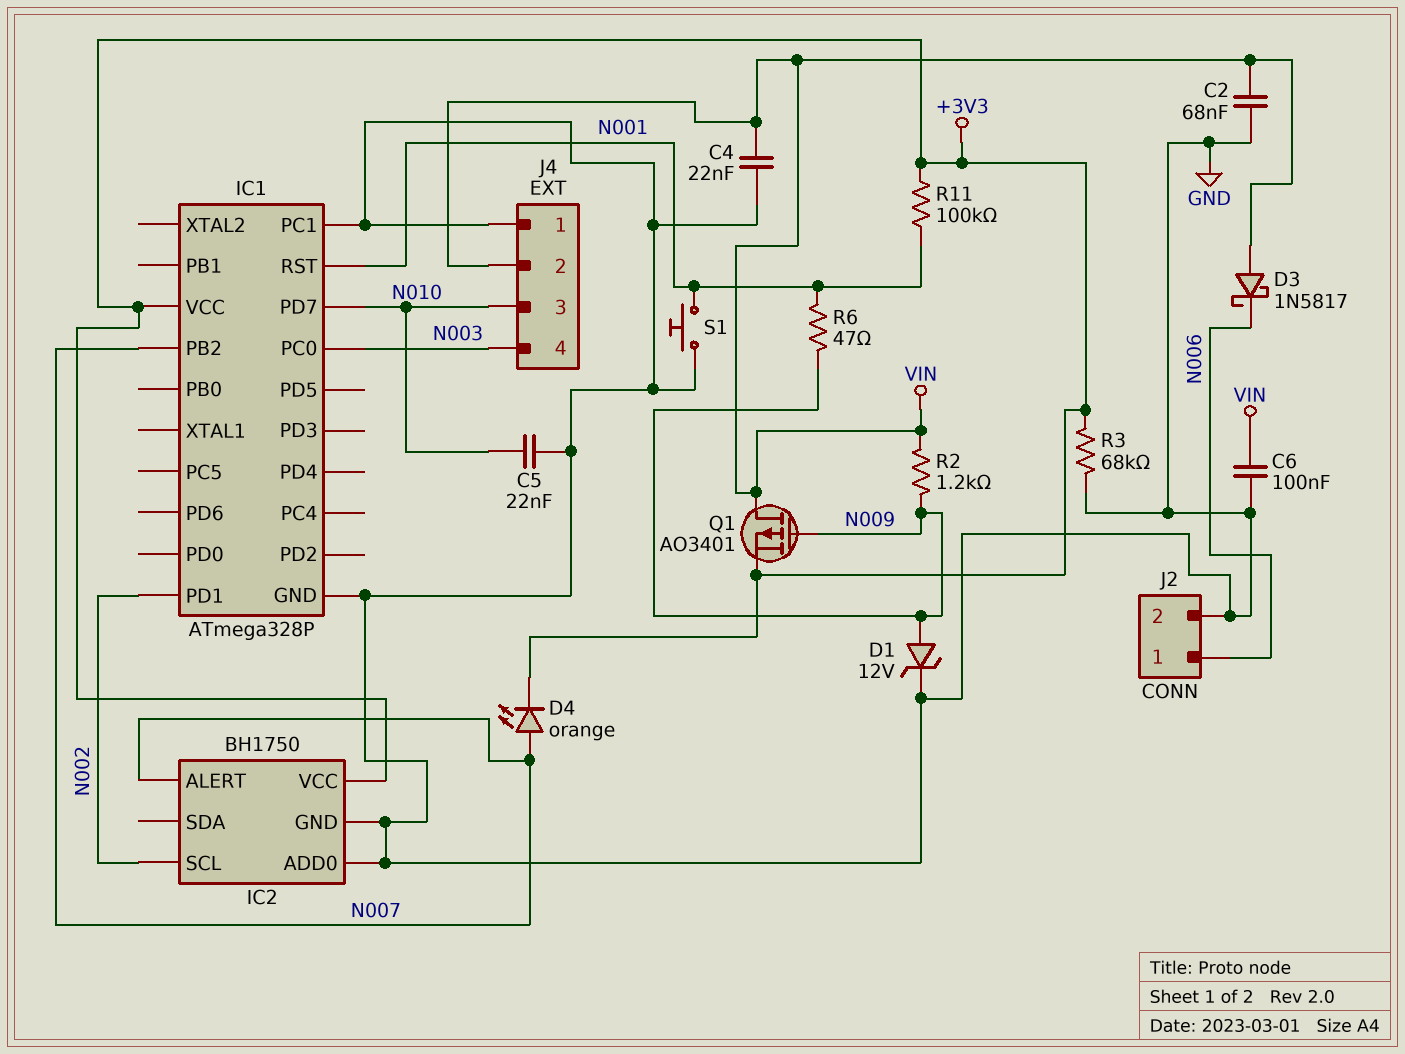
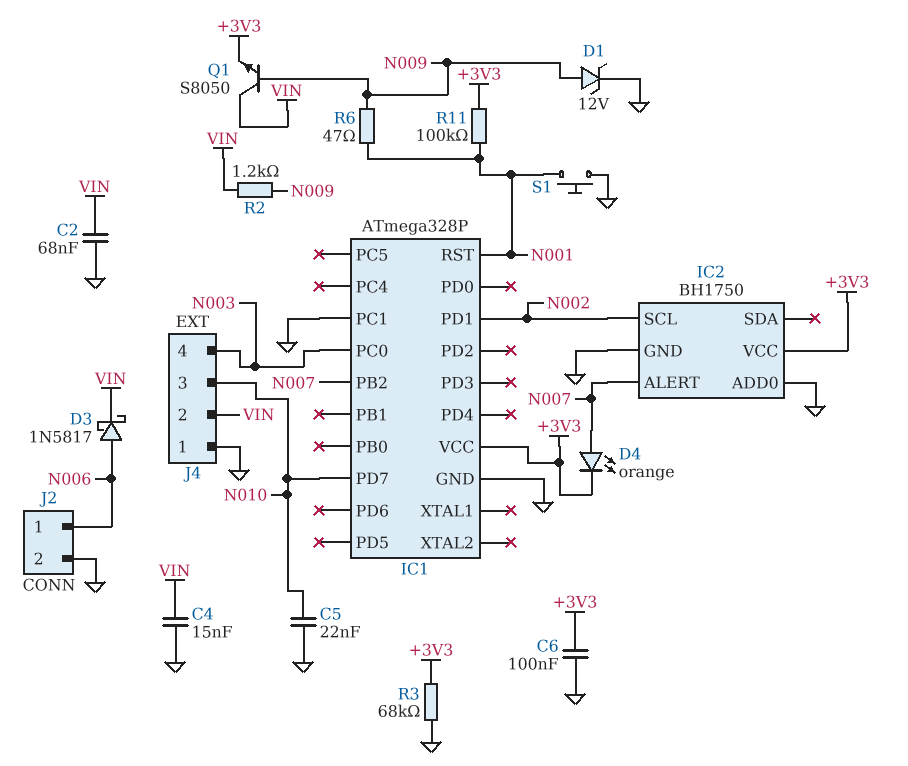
C4: 22nF (GND, VIN) -> 15nF (GND, VIN)
C6: 100nF (GND, VIN) -> 100nF (+3V3, GND)
D3: schottky 1N5817 (A VIN, K N006) -> schottky 1N5817 (A N006, K VIN)
Q1: PMOS AO3401 (G N009, D VIN, S +3V3) -> NPN S8050 (B N009, C VIN, E +3V3)

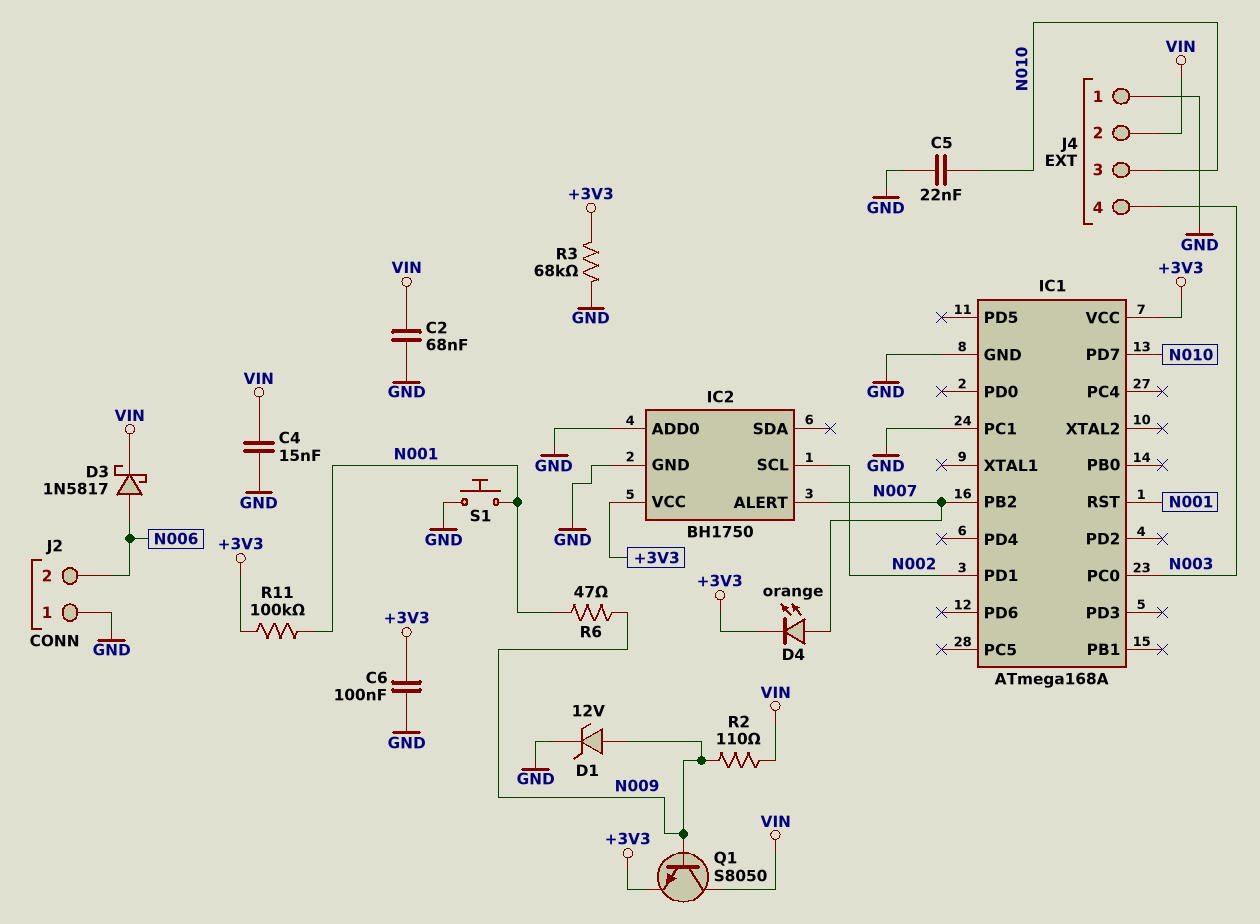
IC1: ATmega328P -> ATmega168A
J2 pin 1: N006 -> GND
J2 pin 2: GND -> N006
R2: 1.2k (N009, VIN) -> 110 (N009, VIN)

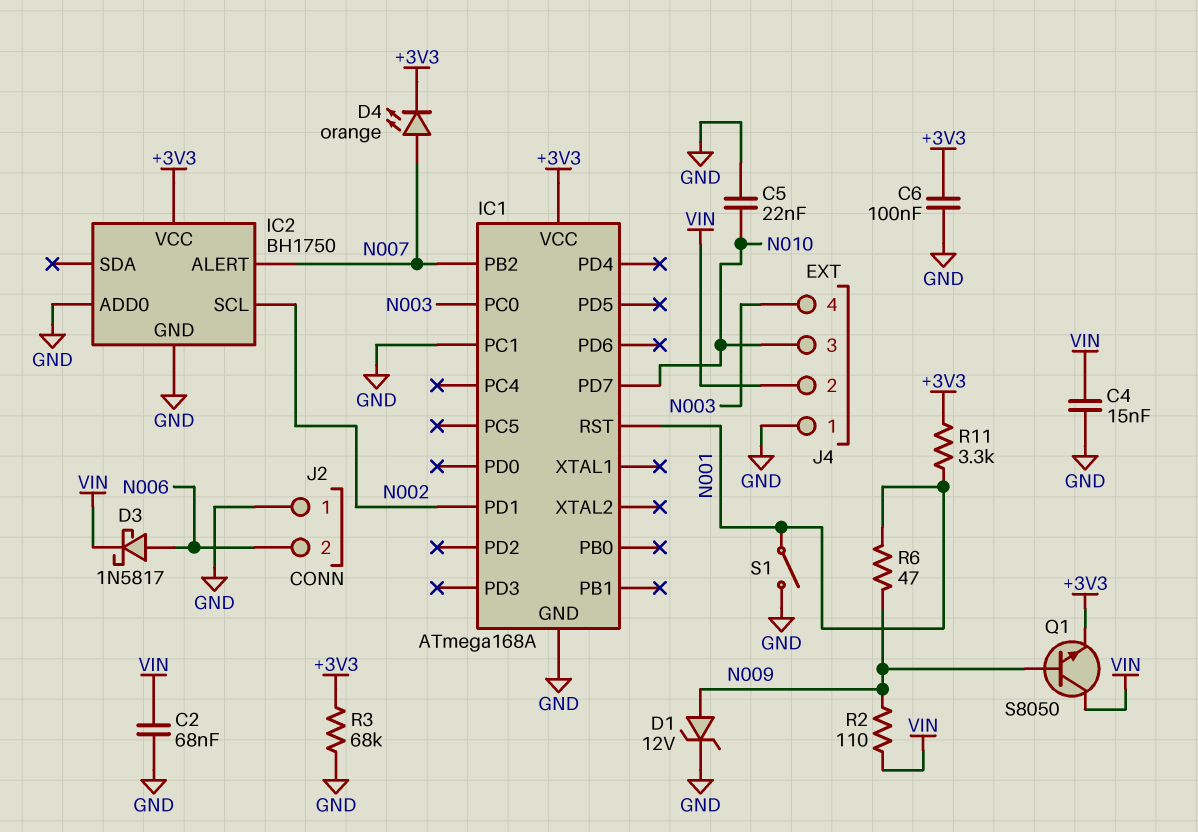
R11: 100k (+3V3, N001) -> 3.3k (+3V3, N001)
S1: button (GND, N001) -> switch (GND, N001)

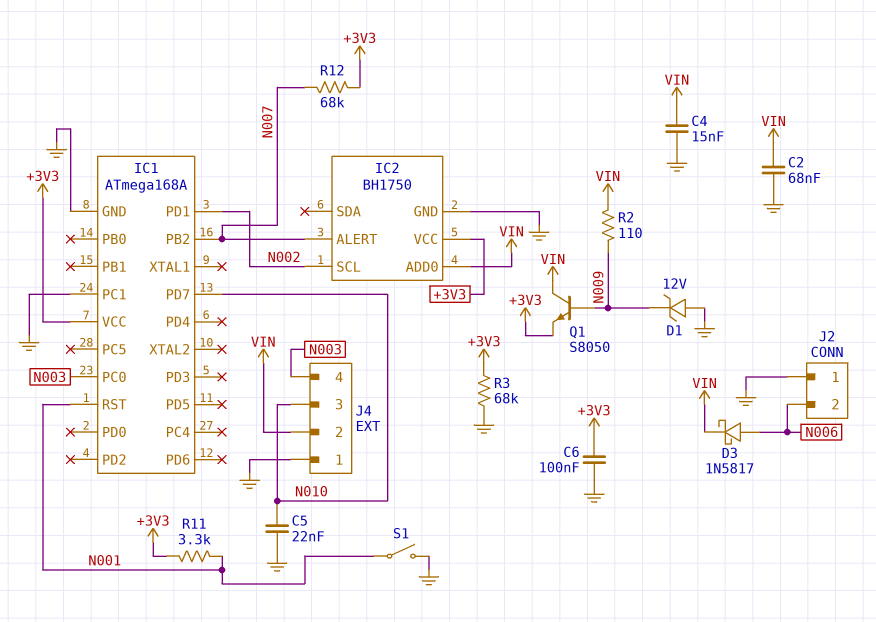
D1: zener 12V (A N009, K GND) -> zener 12V (A GND, K N009)
D4: LED orange (A N007, K +3V3) -> none
IC2 pin ADD0: GND -> VIN
R6: 47 (N001, N009) -> none
R12: none -> 68k (+3V3, N007)

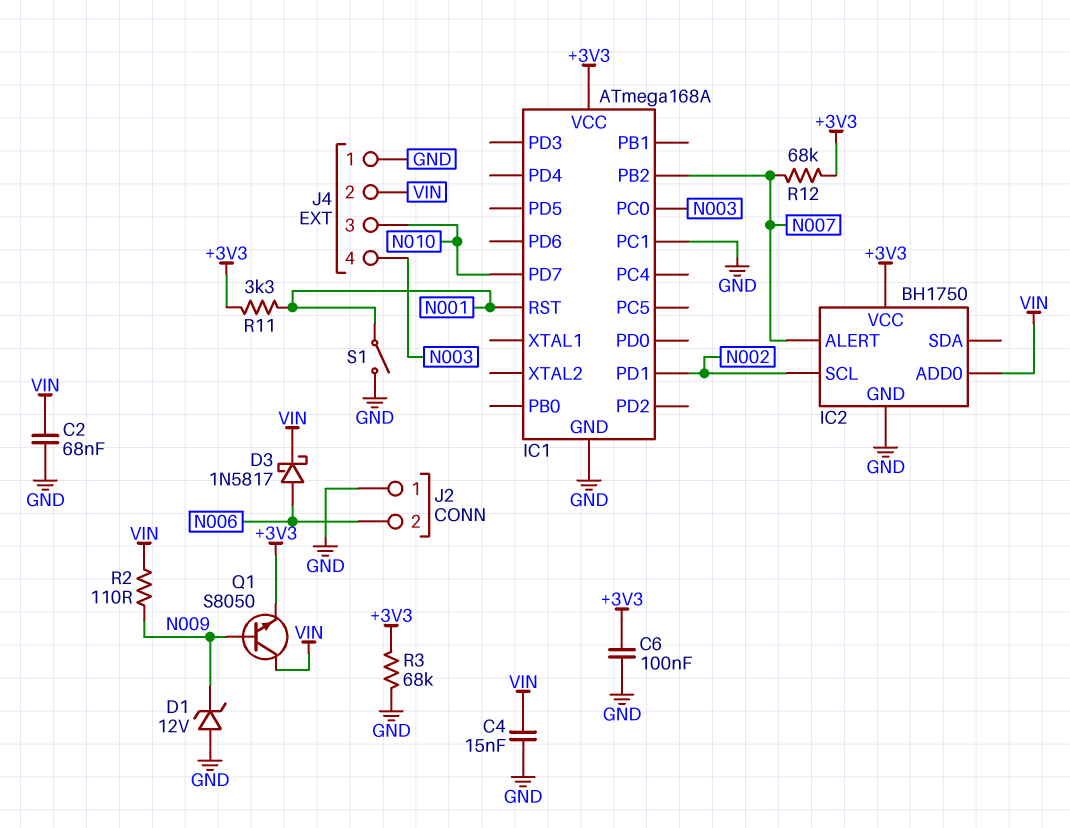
C5: 22nF (GND, N010) -> none

